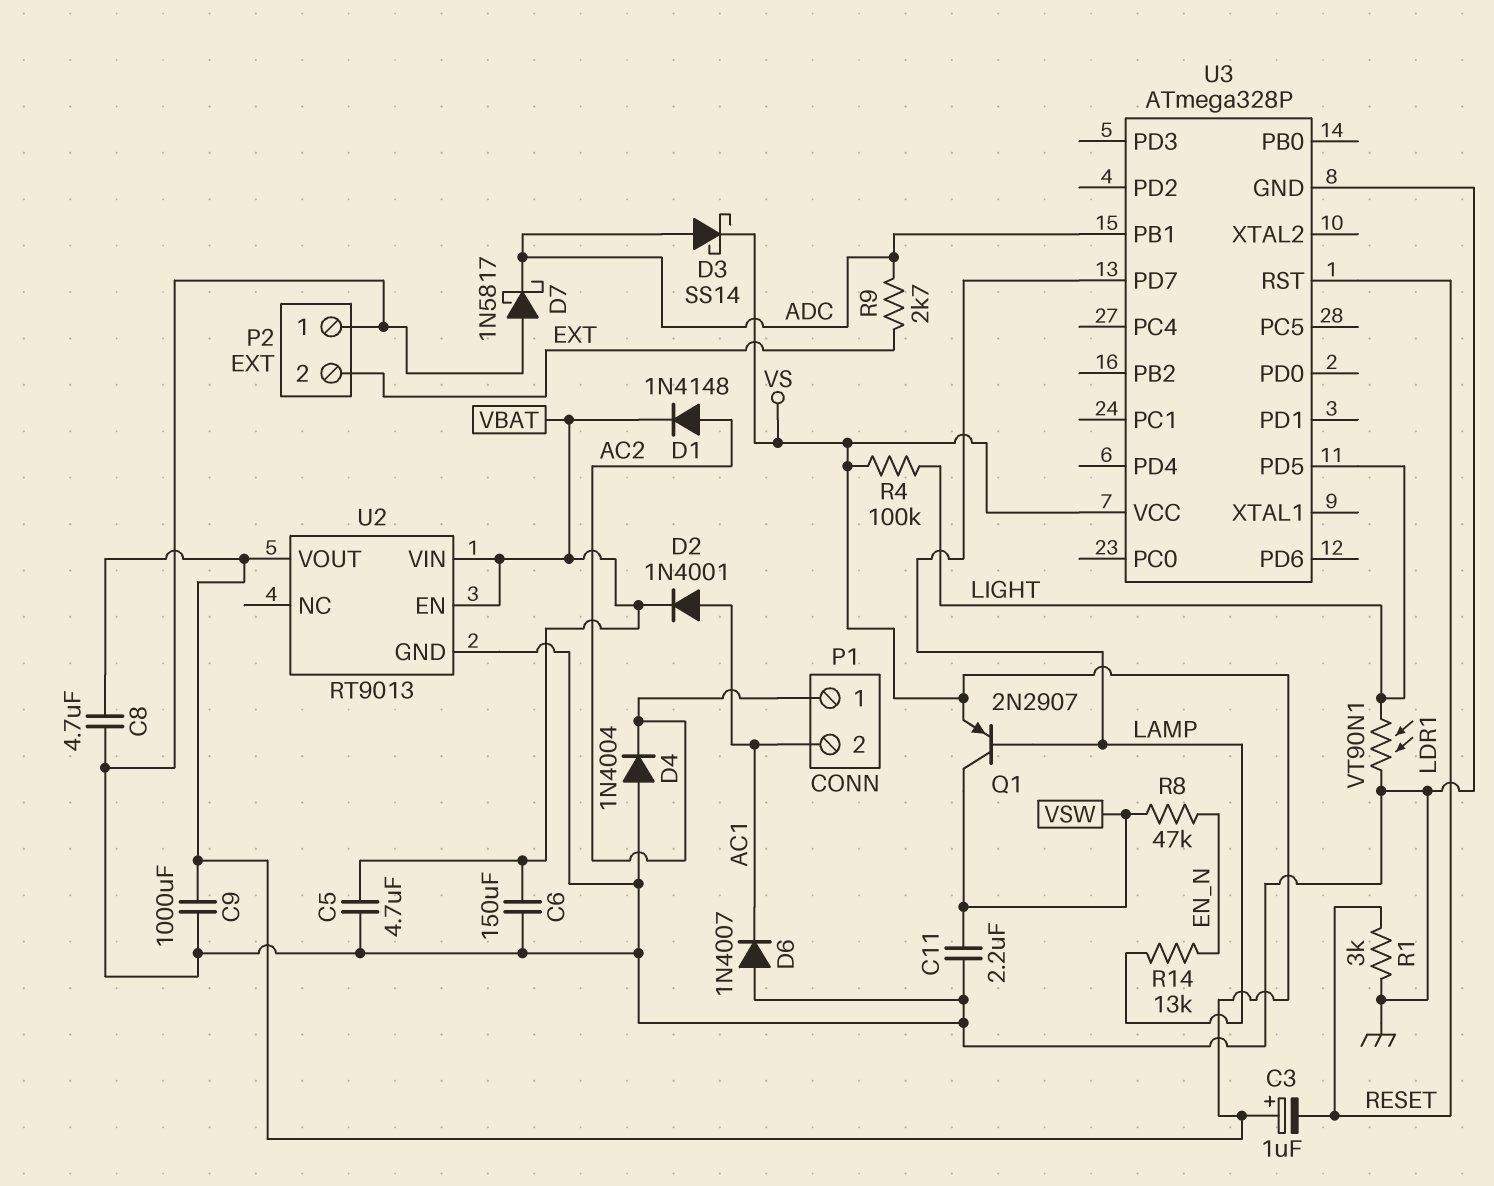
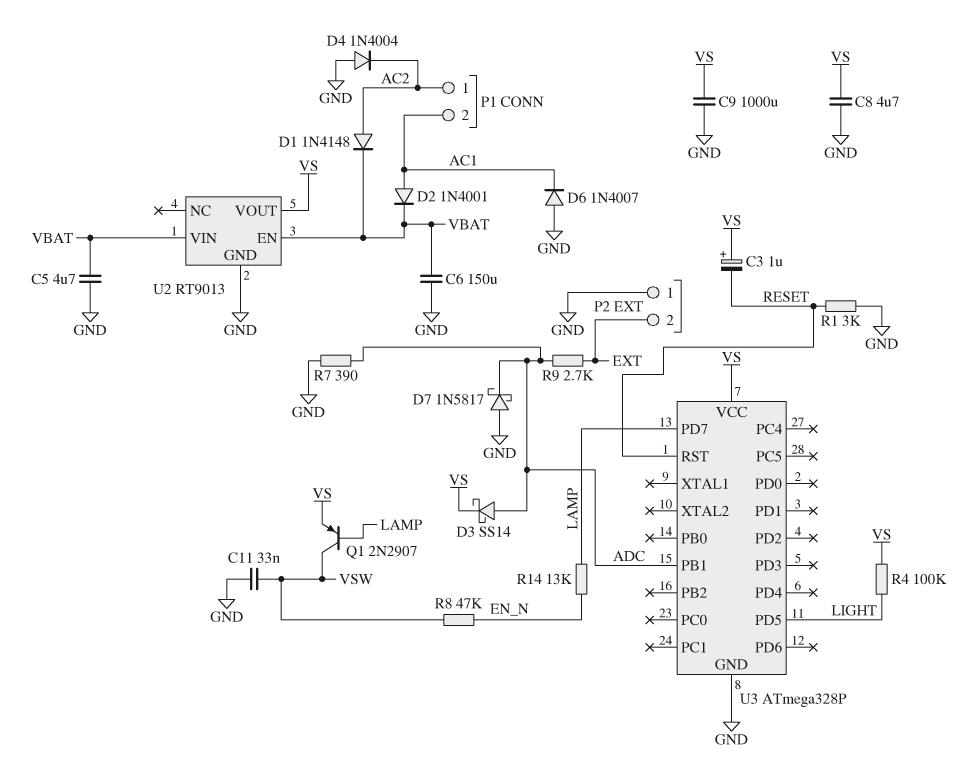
C11: 2.2uF (GND, VSW) -> 33nF (GND, VSW)
LDR1: VT90N1 (GND, LIGHT) -> none
R7: none -> 390 (ADC, GND)

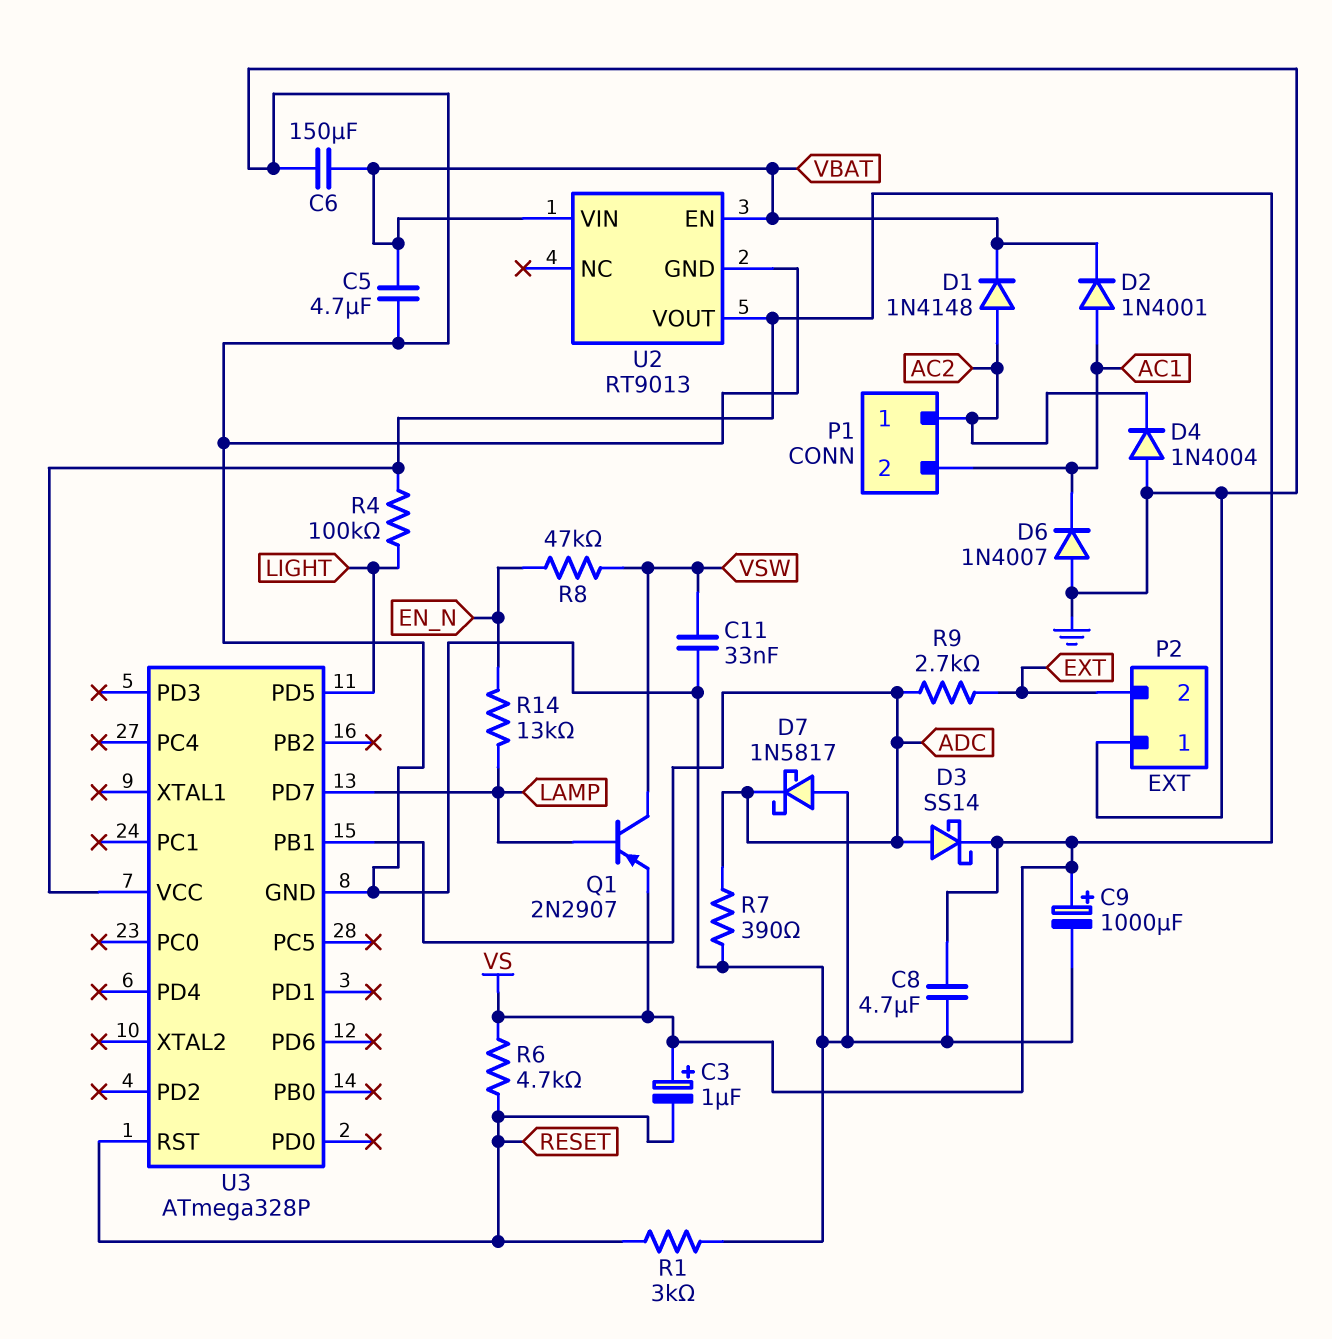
C9: 1000uF (GND, VS) -> 1000uF (plus VS, minus GND)
R6: none -> 4.7k (RESET, VS)

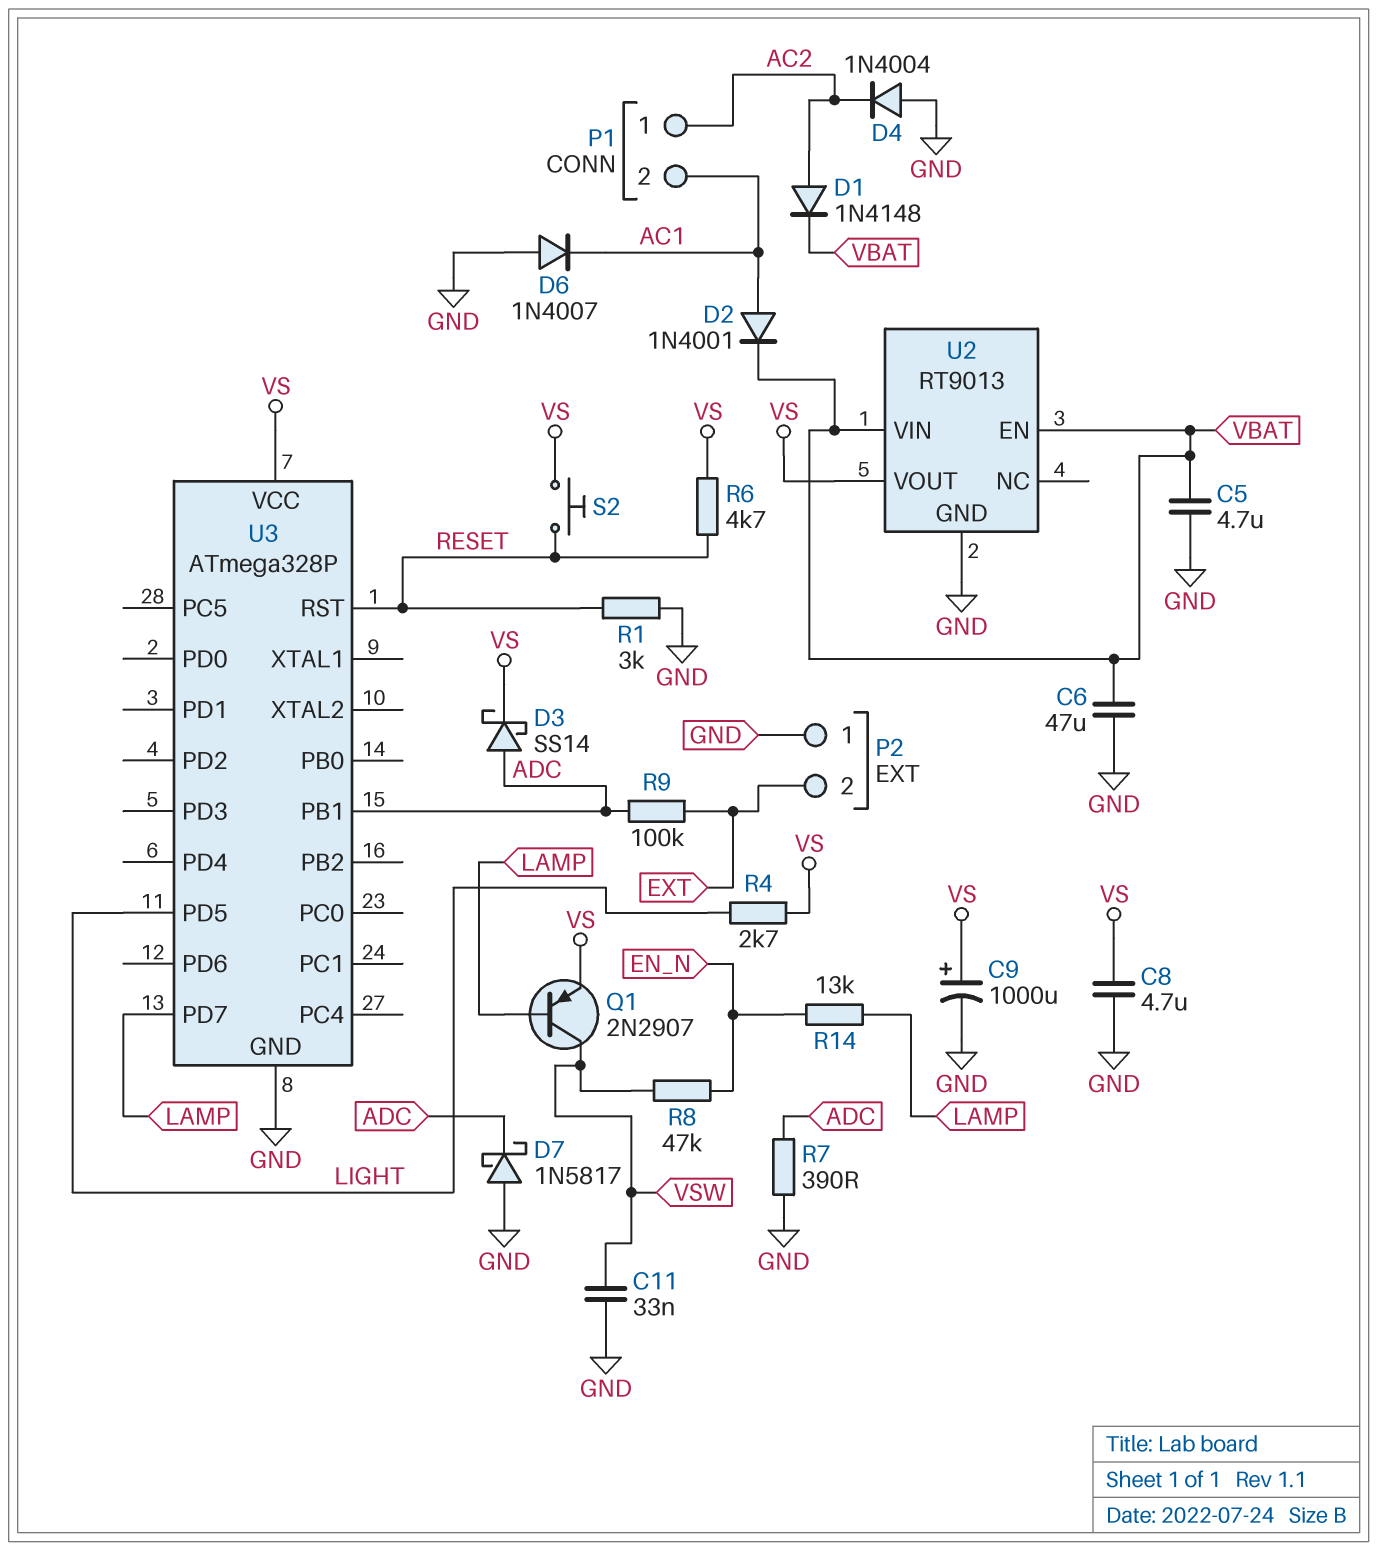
C3: 1uF (plus VS, minus RESET) -> none
C6: 150uF (GND, VBAT) -> 47uF (GND, VBAT)
R4: 100k (LIGHT, VS) -> 2.7k (LIGHT, VS)
R9: 2.7k (ADC, EXT) -> 100k (ADC, EXT)
S2: none -> button (RESET, VS)

